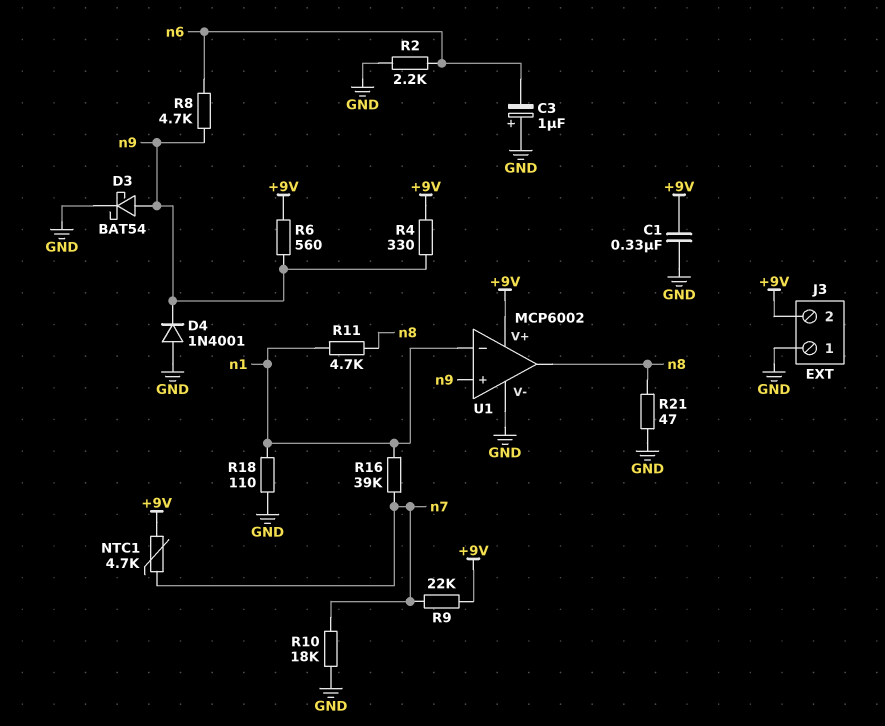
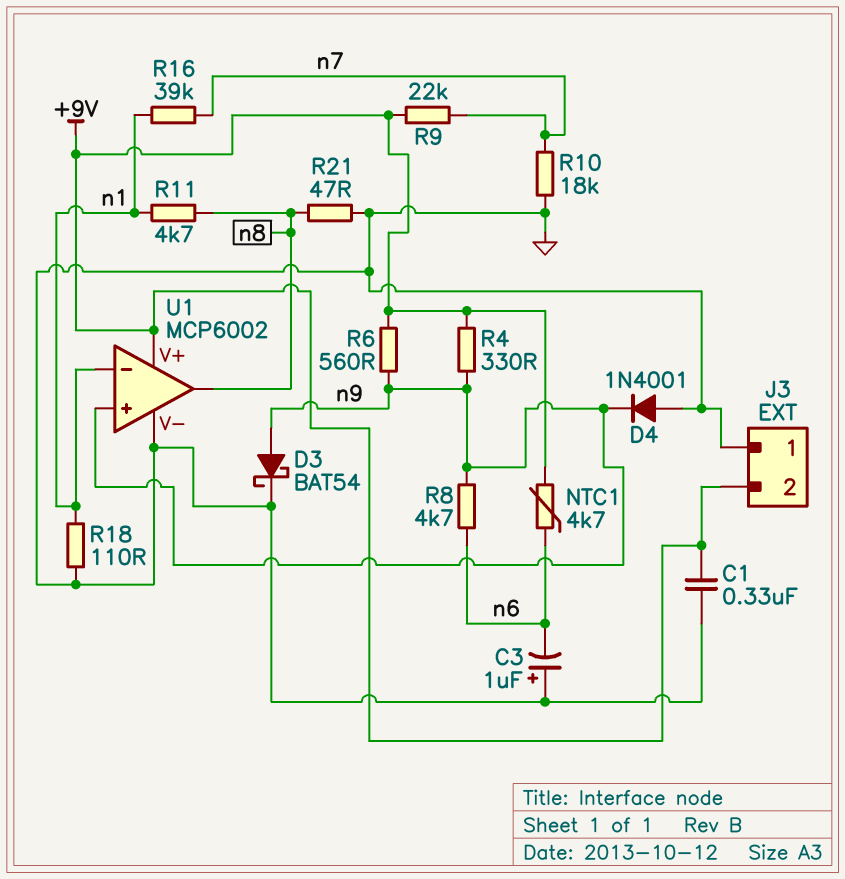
NTC1: 4.7k (+9V, n7) -> 4.7k (+9V, n6)
R2: 2.2k (GND, n6) -> none

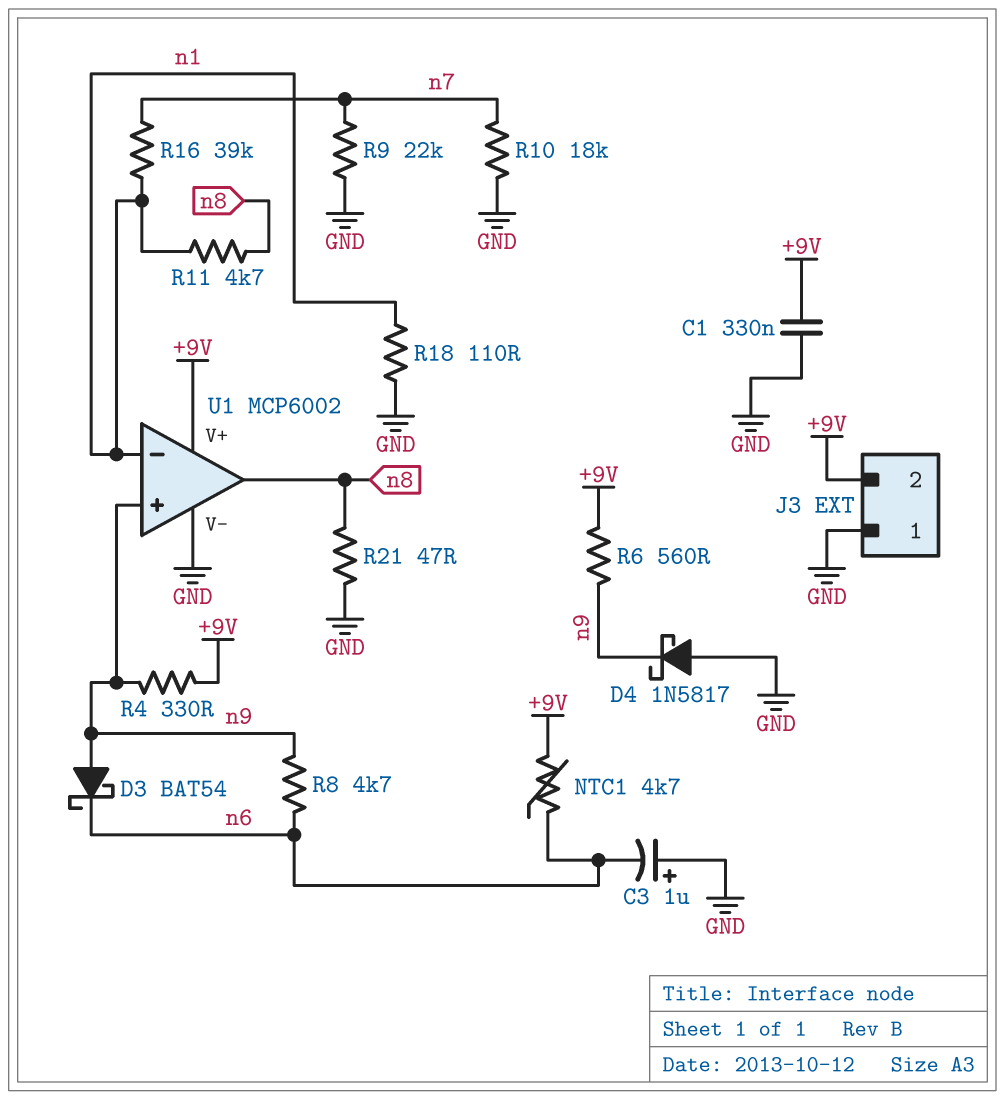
D3: schottky BAT54 (A n9, K GND) -> schottky BAT54 (A n9, K n6)
D4: diode 1N4001 (A GND, K n9) -> schottky 1N5817 (A GND, K n9)
R9: 22k (+9V, n7) -> 22k (GND, n7)

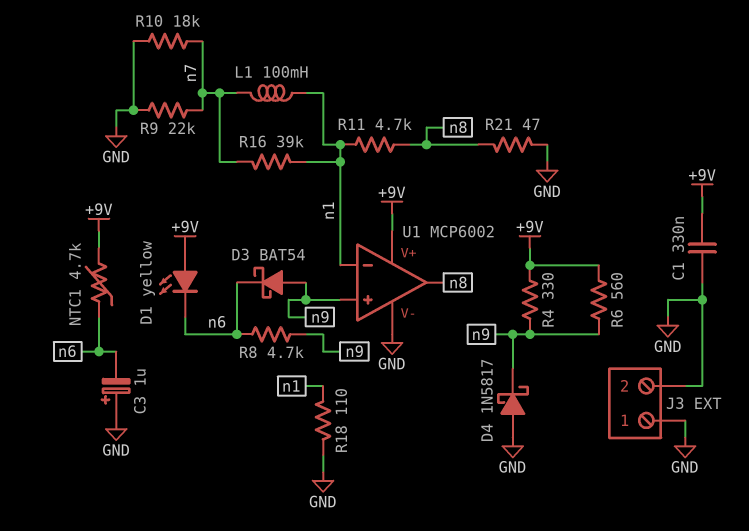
D1: none -> LED yellow (A +9V, K n6)
J3 pin 2: +9V -> GND
L1: none -> 100mH (n1, n7)

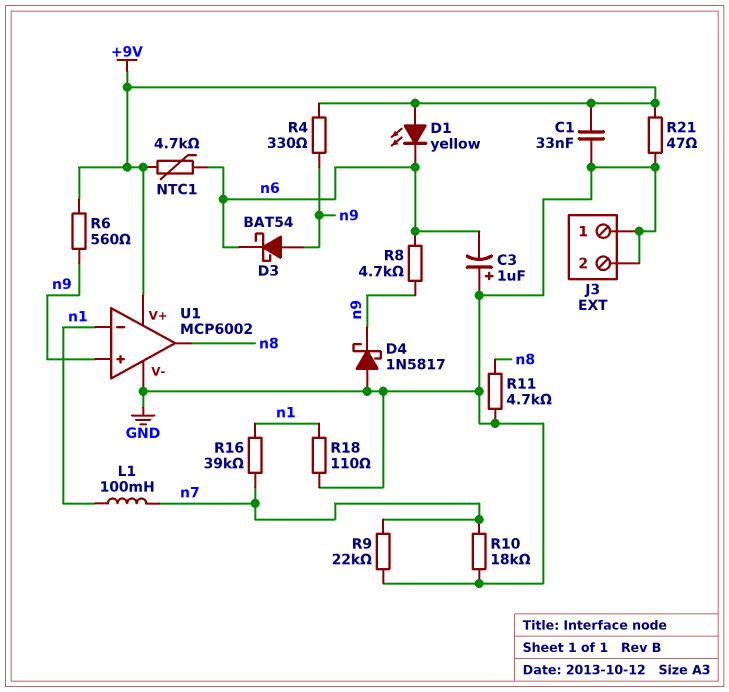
C1: 330nF (+9V, GND) -> 33nF (+9V, GND)
R11: 4.7k (n1, n8) -> 4.7k (GND, n8)
R21: 47 (GND, n8) -> 47 (+9V, GND)

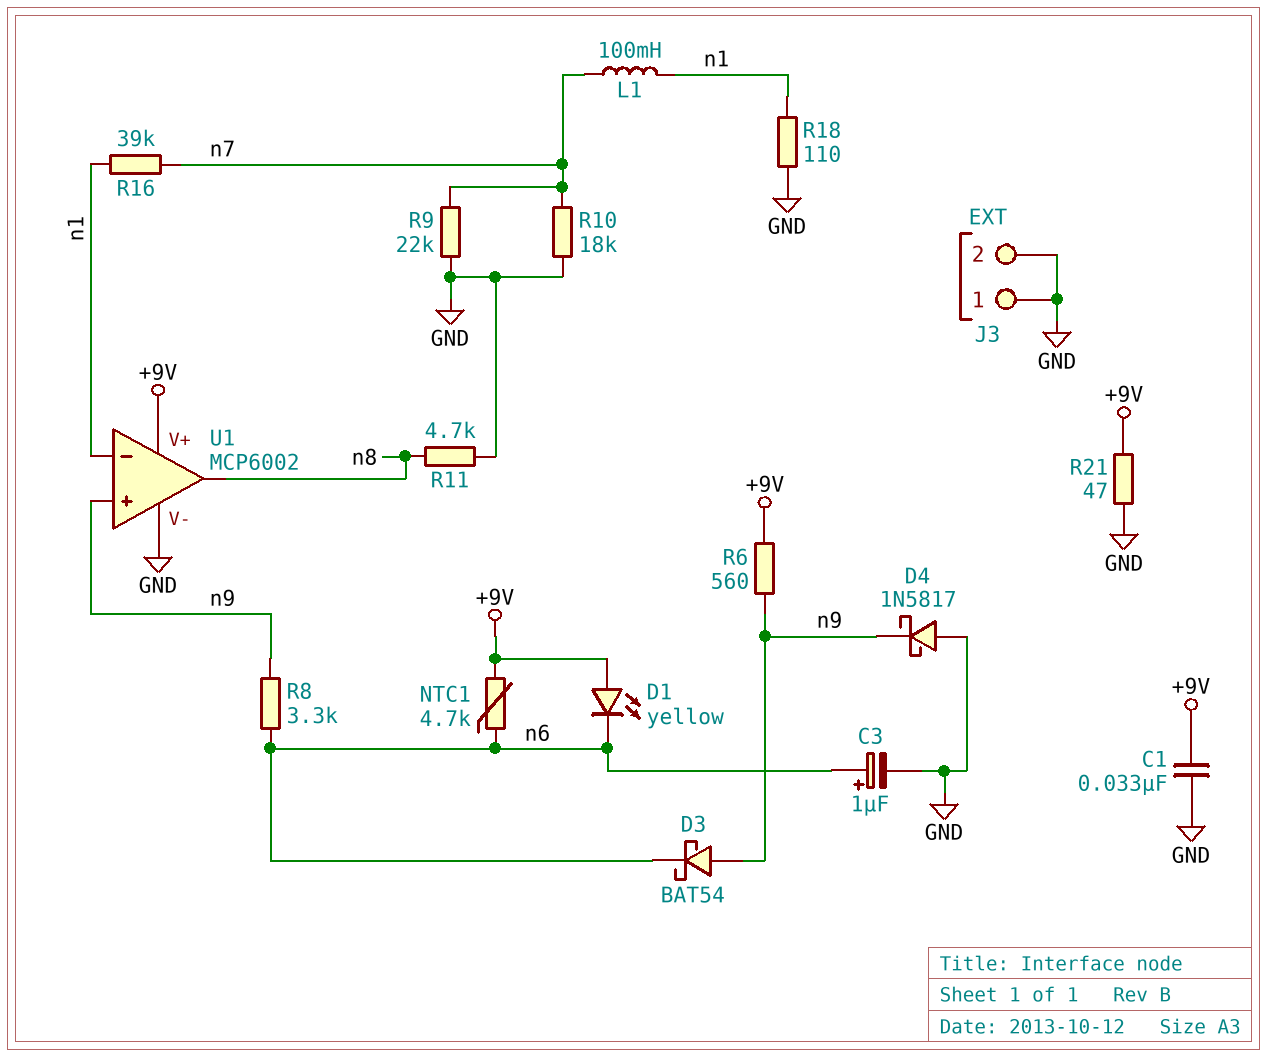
C3: 1uF (plus GND, minus n6) -> 1uF (plus n6, minus GND)
R4: 330 (+9V, n9) -> none
R8: 4.7k (n6, n9) -> 3.3k (n6, n9)

